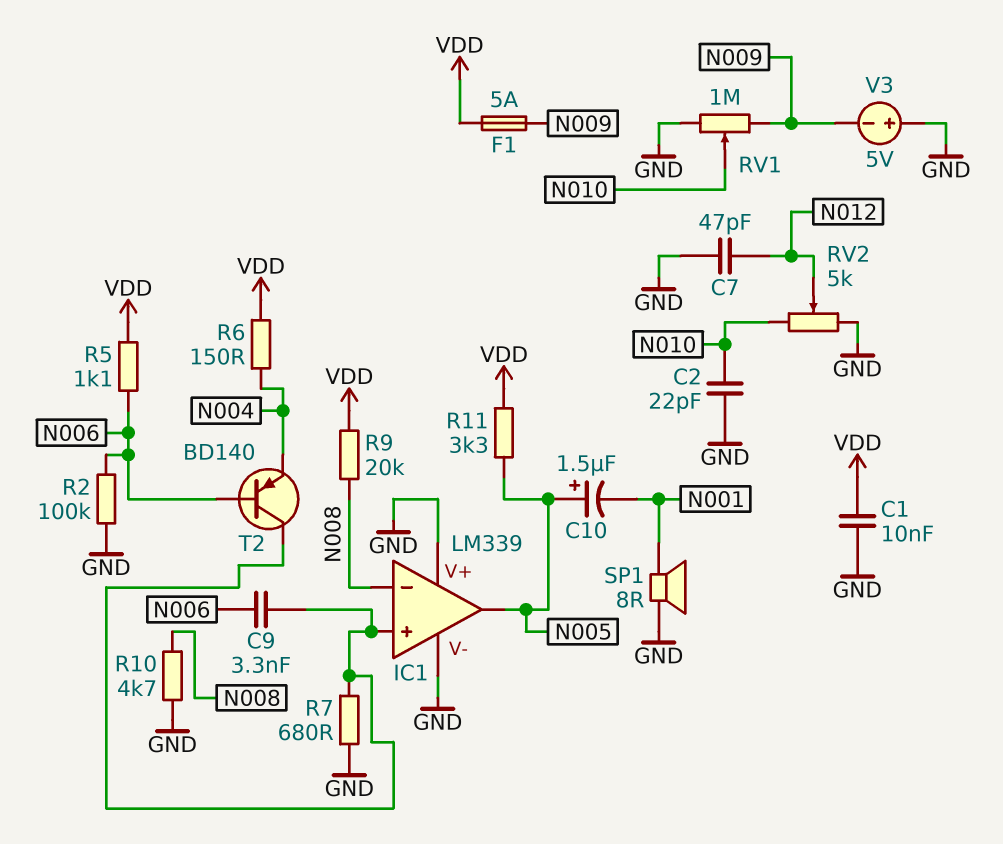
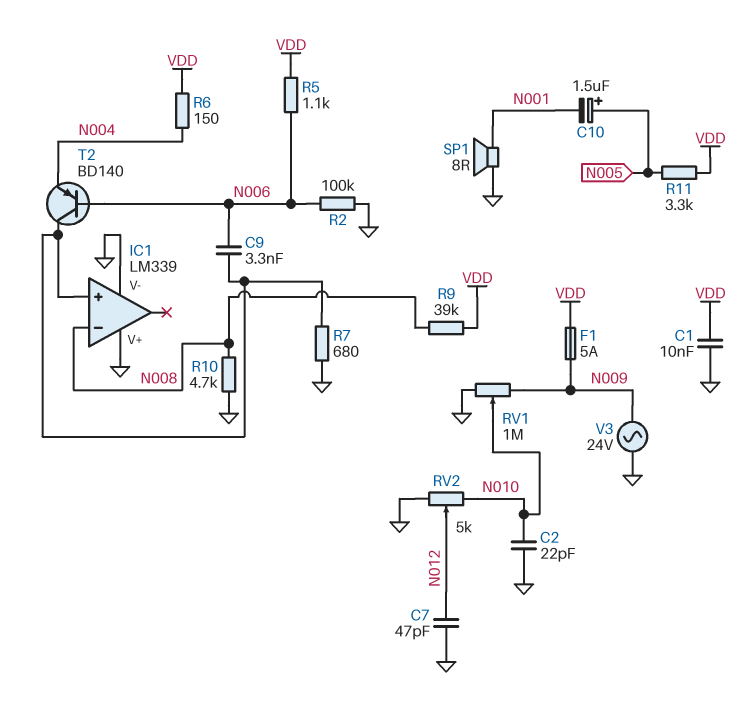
IC1 pin out: N005 -> none
R9: 20k (N008, VDD) -> 39k (N008, VDD)
V3: 5V (plus GND, minus N009) -> AC 24V (GND, N009)

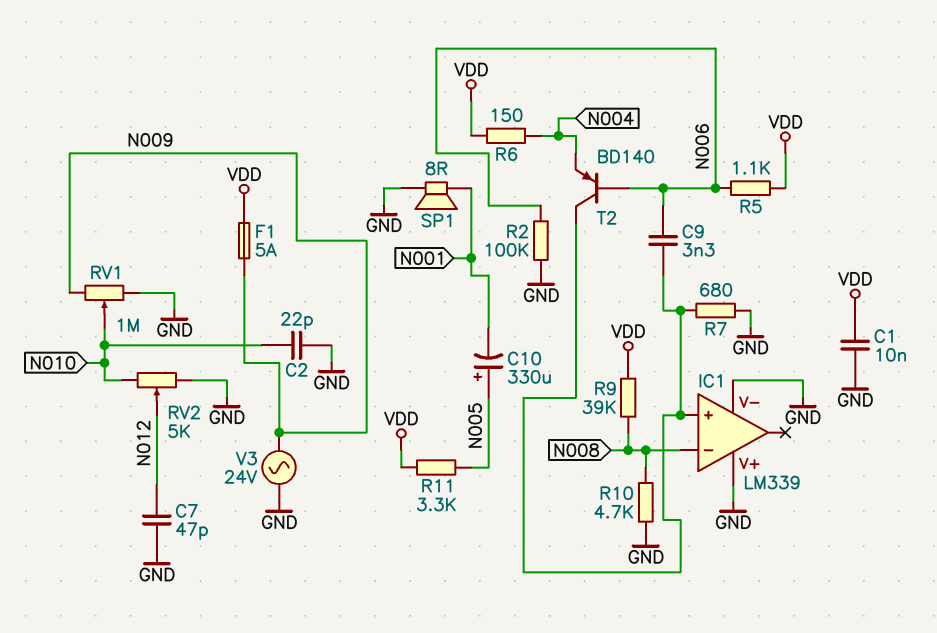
C10: 1.5uF (plus N005, minus N001) -> 330uF (plus N005, minus N001)

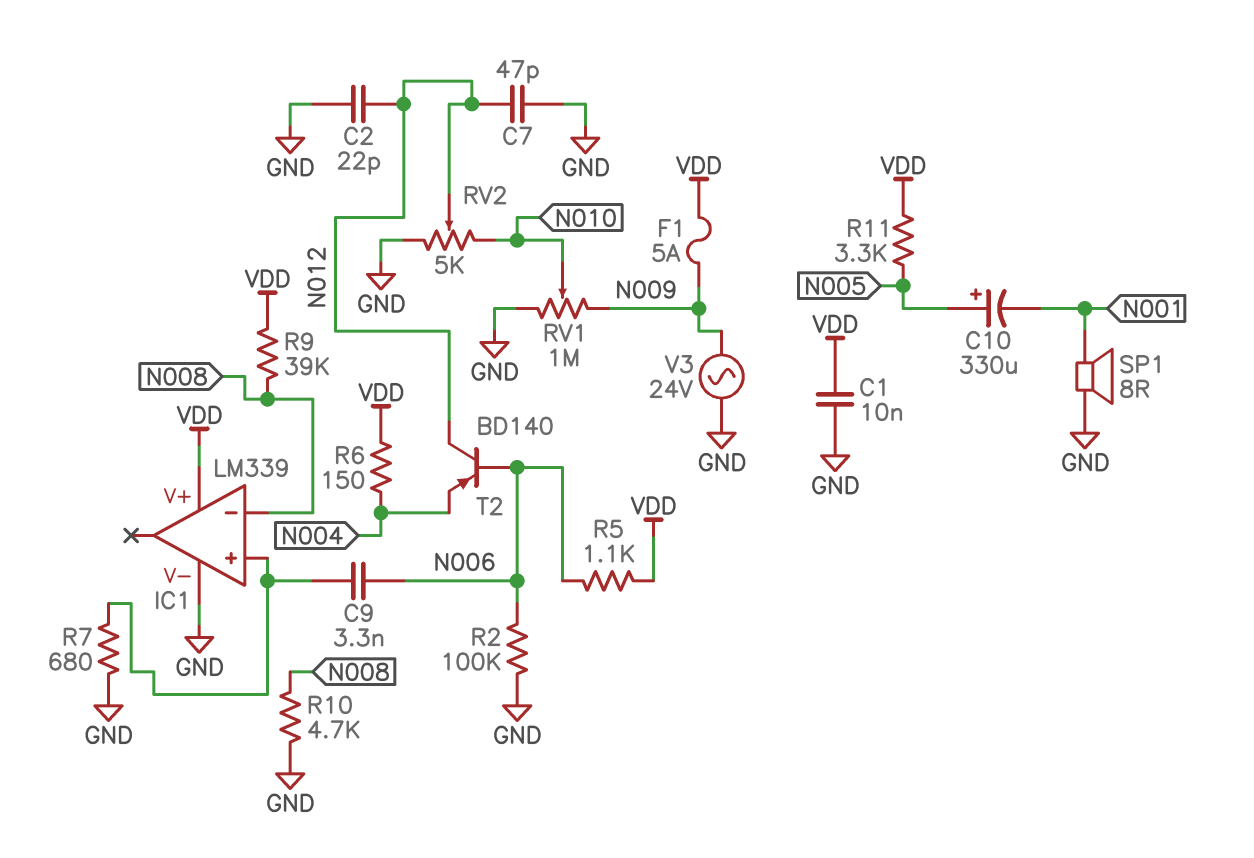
C2: 22pF (GND, N010) -> 22pF (GND, N012)
IC1 pin V+: GND -> VDD
T2: PNP BD140 (B N006, C IC1/in+, E N004) -> PNP BD140 (B N006, C N012, E N004)

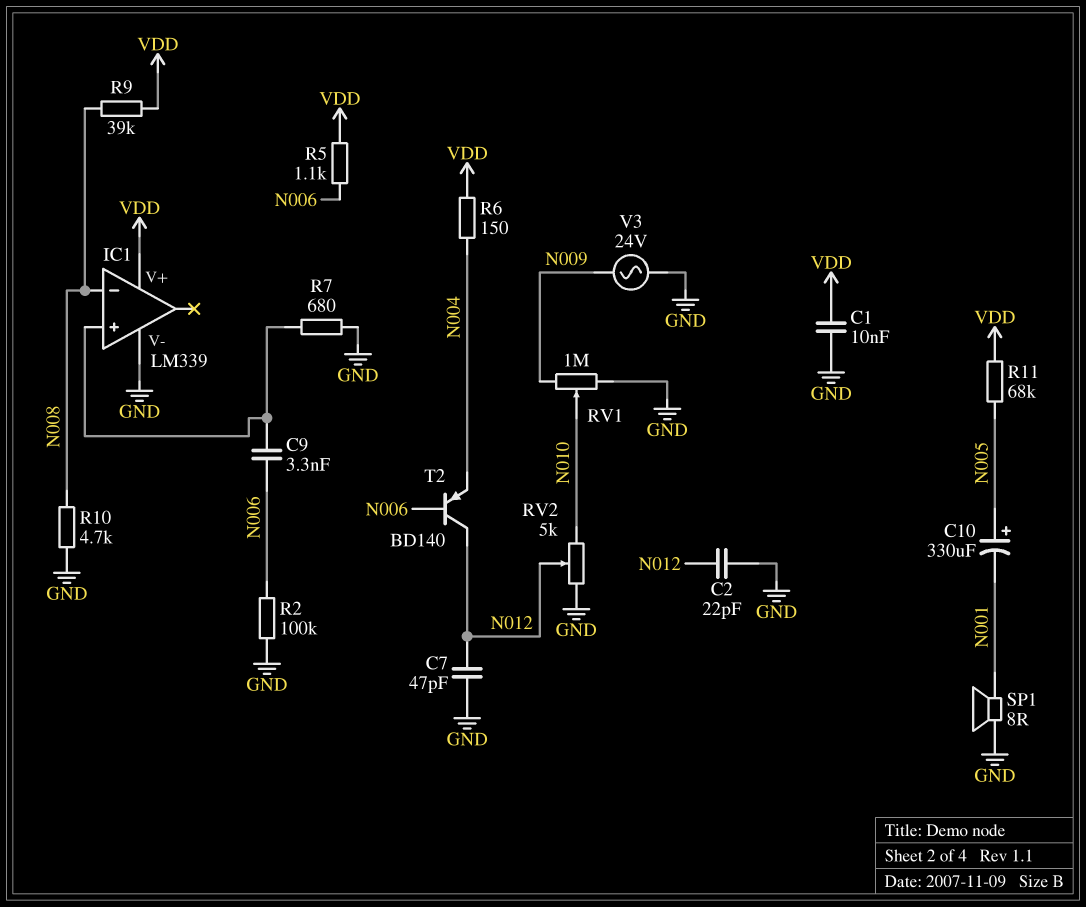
F1: 5A (N009, VDD) -> none
R11: 3.3k (N005, VDD) -> 68k (N005, VDD)

